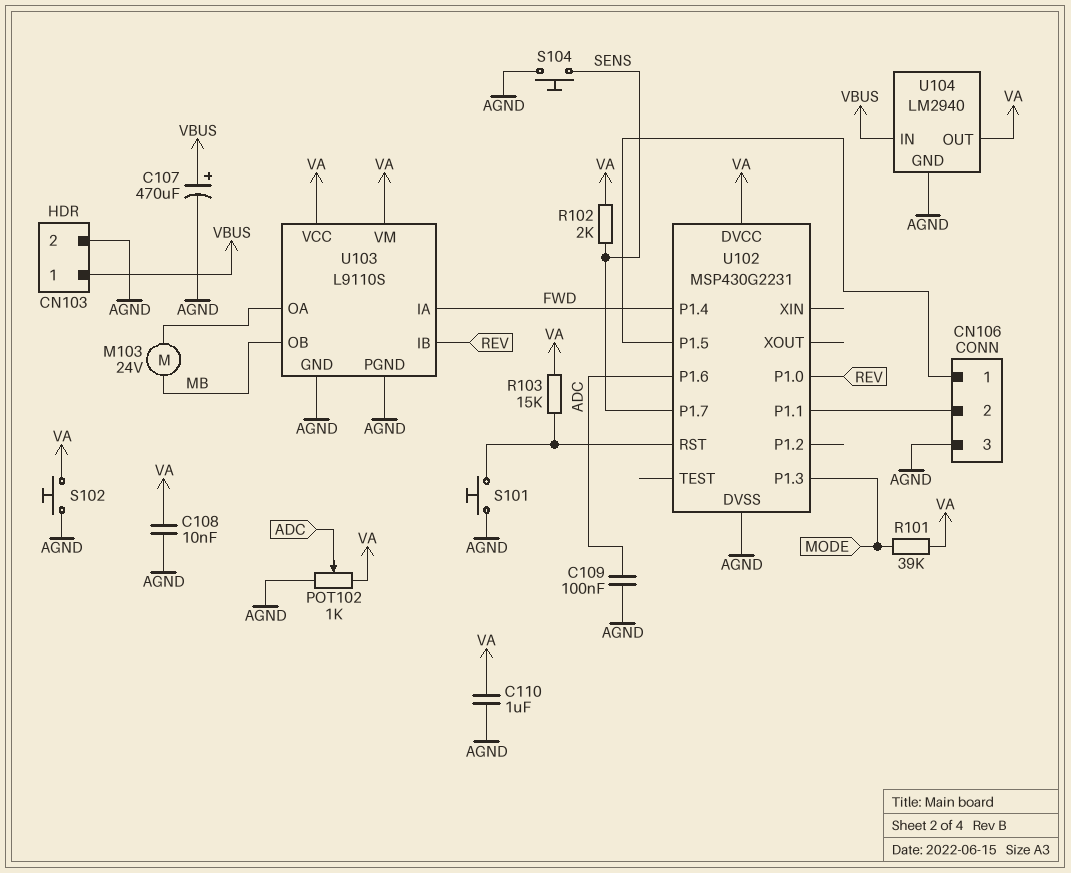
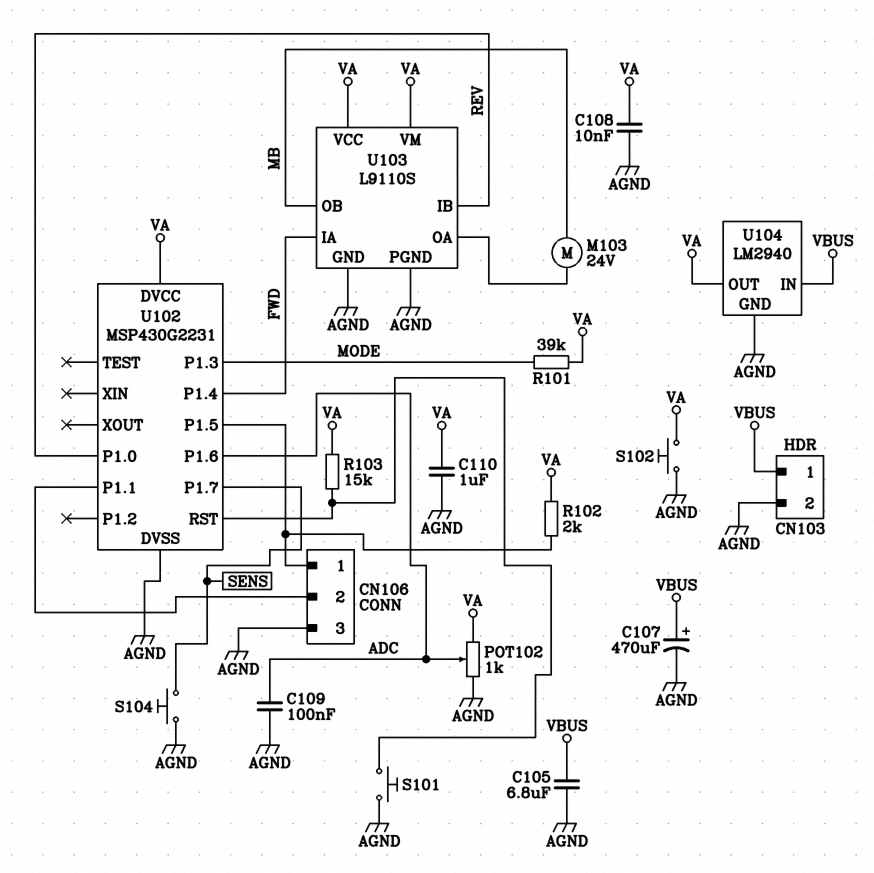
C105: none -> 6.8uF (AGND, VBUS)
R102: 2k (SENS, VA) -> 2k (CN106/1, VA)

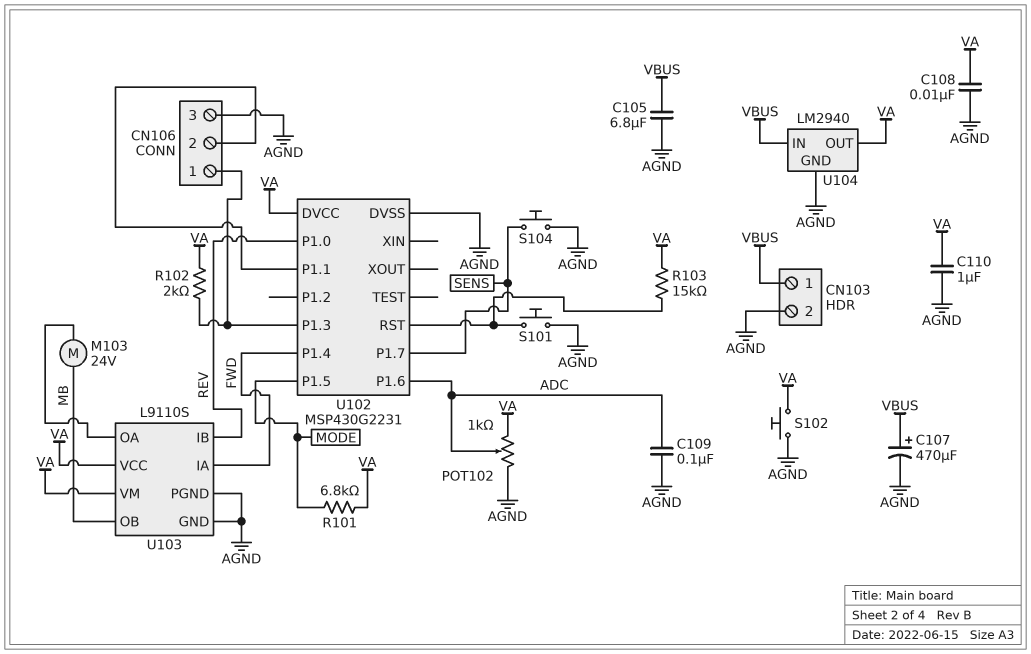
R101: 39k (MODE, VA) -> 6.8k (MODE, VA)
U102 pin P1.3: MODE -> CN106/1
U102 pin P1.5: CN106/1 -> MODE

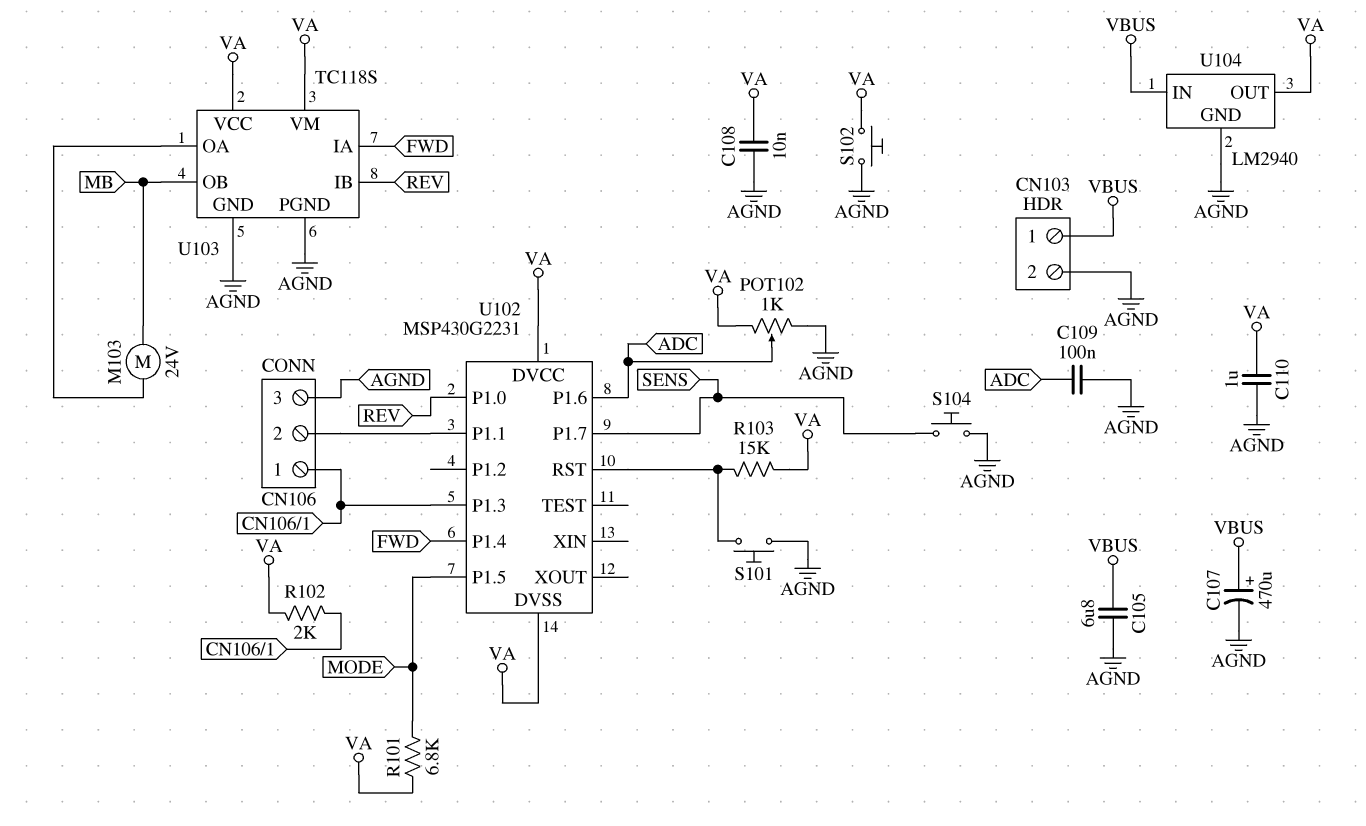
U102 pin DVSS: AGND -> VA
U103: L9110S -> TC118S

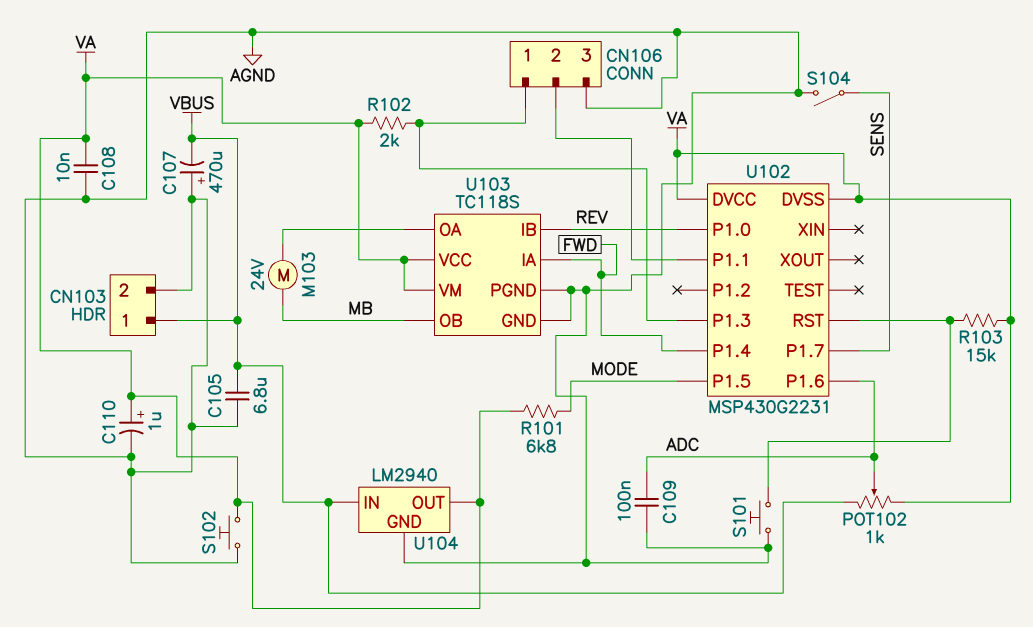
C107: 470uF (plus VBUS, minus AGND) -> 470uF (plus AGND, minus VBUS)
C110: 1uF (AGND, VA) -> 1uF (plus VA, minus AGND)
POT102: 1k (AGND, VA, wiper ADC) -> 1k (VA, VBUS, wiper ADC)
S104: button (AGND, SENS) -> switch (AGND, SENS)

